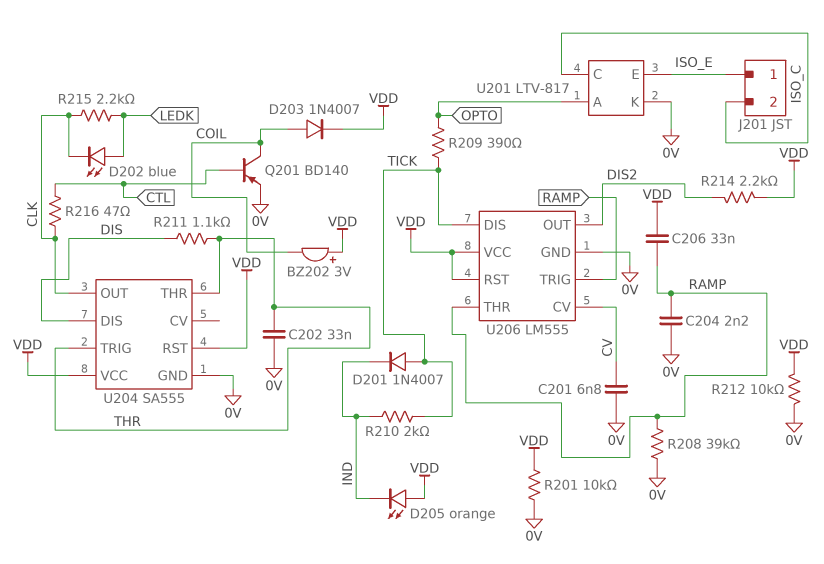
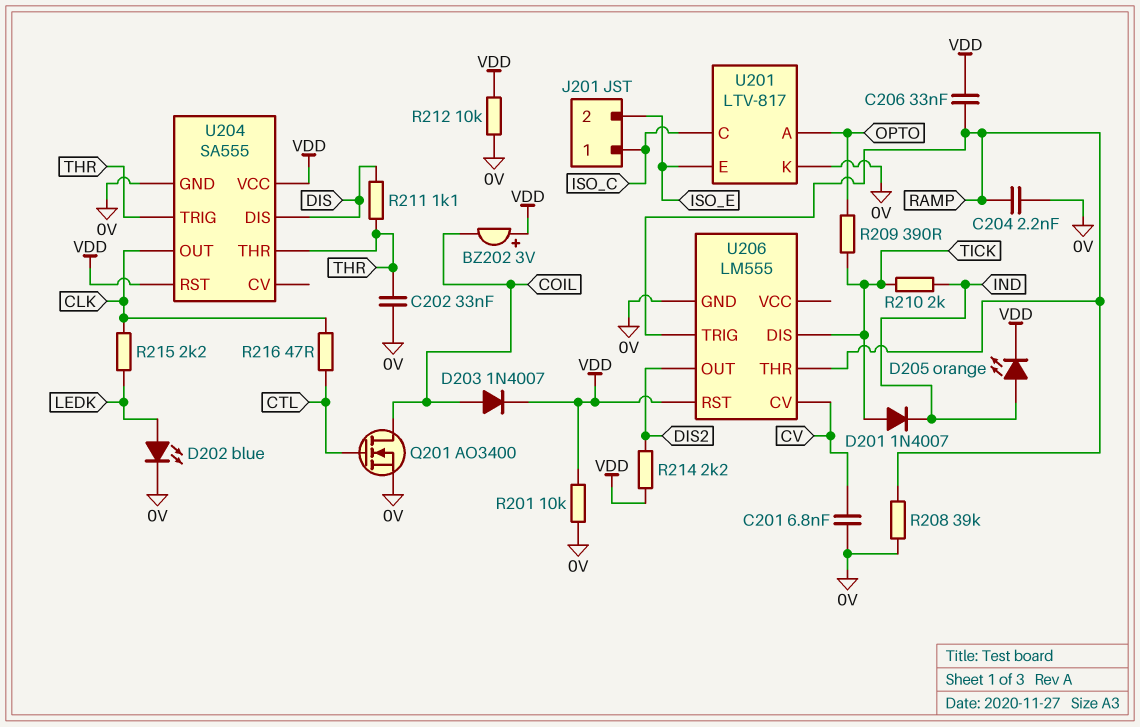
D202: LED blue (A LEDK, K CLK) -> LED blue (A LEDK, K 0V)
D205: LED orange (A VDD, K IND) -> LED orange (A IND, K VDD)
J201 pin 1: ISO_E -> ISO_C
J201 pin 2: ISO_C -> ISO_E
Q201: PNP BD140 (B CTL, C COIL, E 0V) -> NMOS AO3400 (G CTL, D COIL, S 0V)
U206 pin VCC: VDD -> none

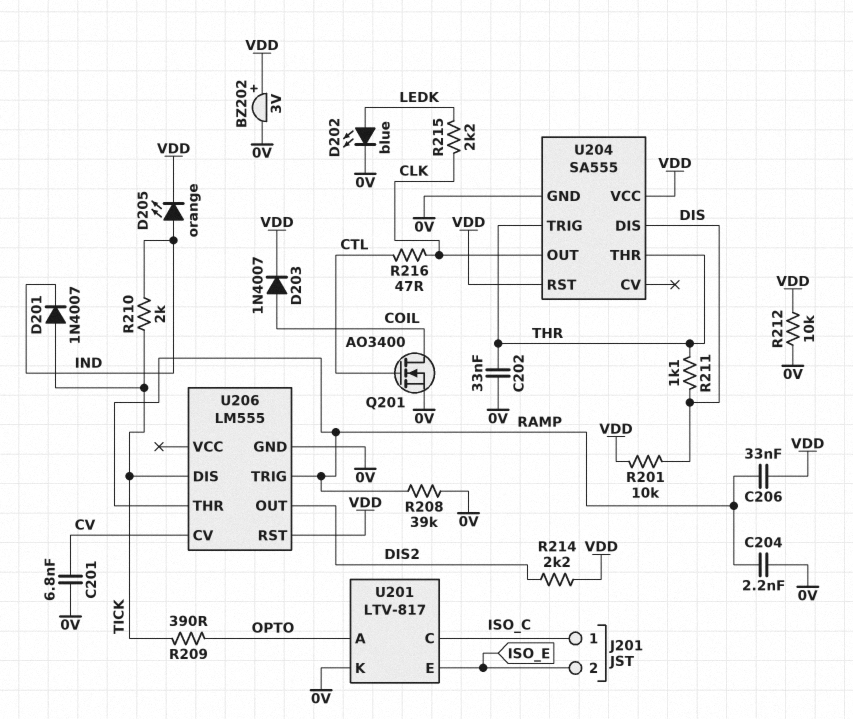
BZ202: buzzer 3V (plus VDD, minus COIL) -> buzzer 3V (plus VDD, minus 0V)
R201: 10k (0V, VDD) -> 10k (DIS, VDD)

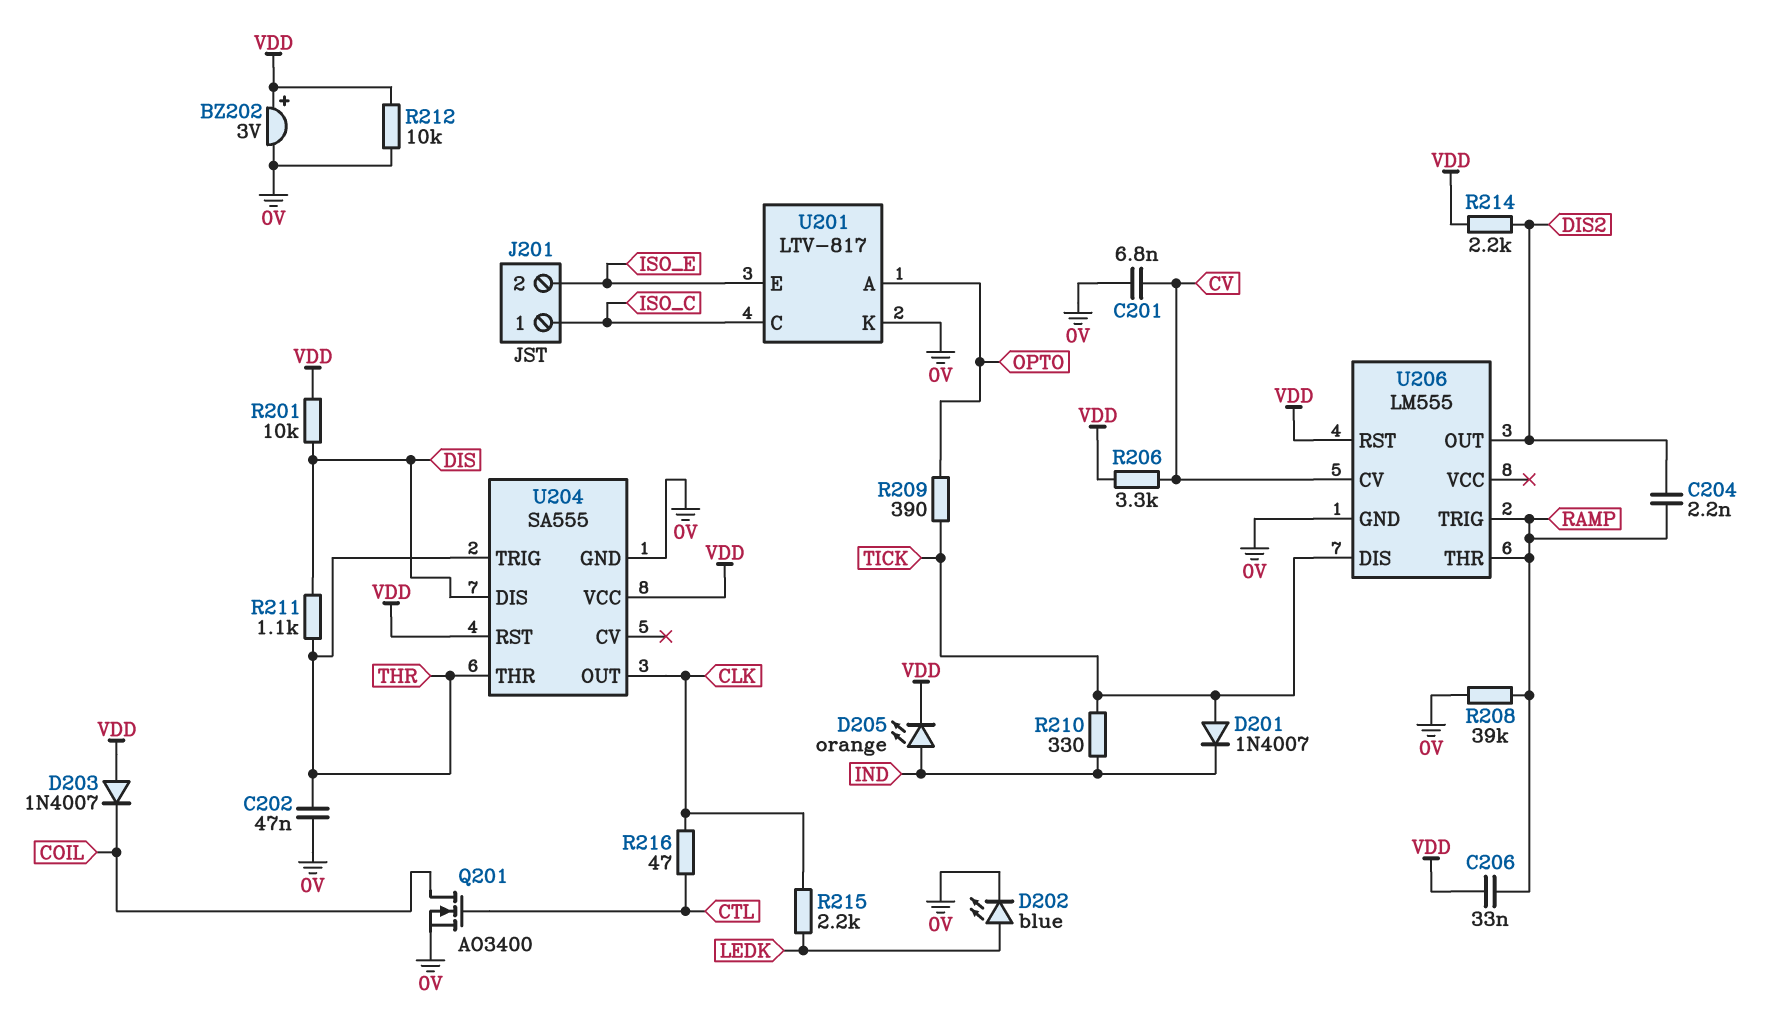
C202: 33nF (0V, THR) -> 47nF (0V, THR)
C204: 2.2nF (0V, RAMP) -> 2.2nF (DIS2, RAMP)
D203: diode 1N4007 (A COIL, K VDD) -> diode 1N4007 (A VDD, K COIL)
R206: none -> 3.3k (CV, VDD)
R210: 2k (IND, TICK) -> 330 (IND, TICK)

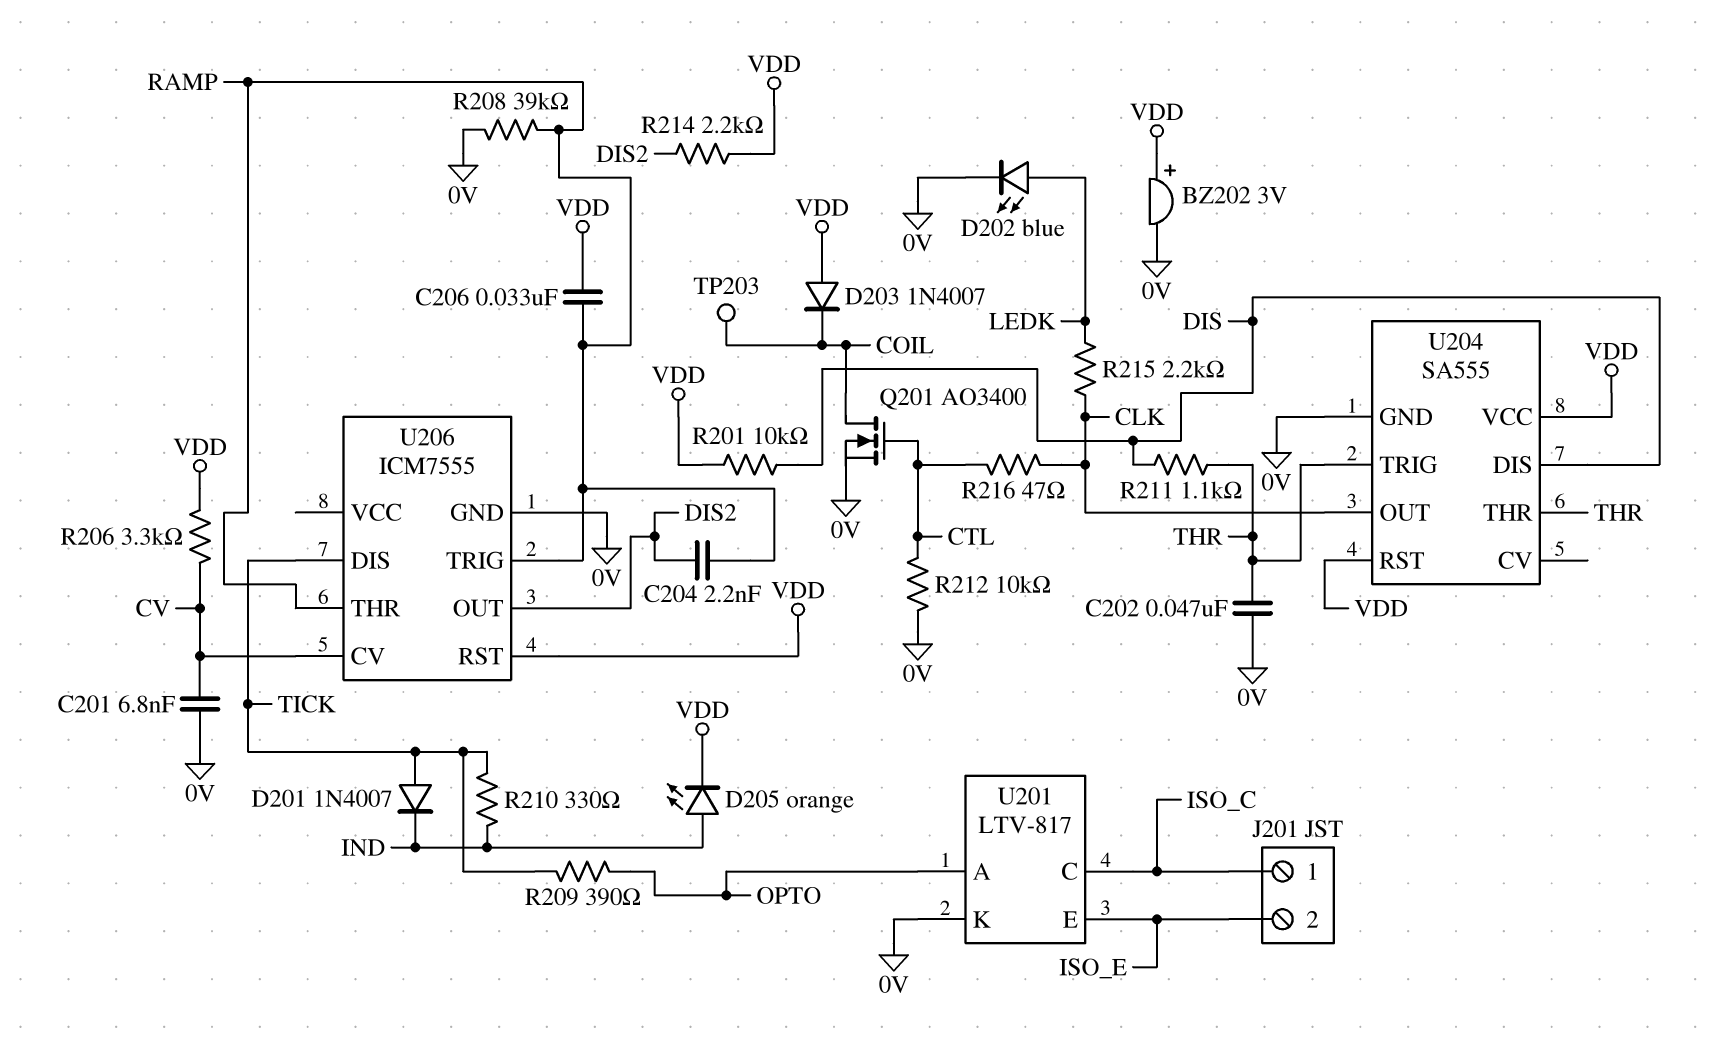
R212: 10k (0V, VDD) -> 10k (0V, CTL)
TP203: none -> test point (COIL)
U206: LM555 -> ICM7555

